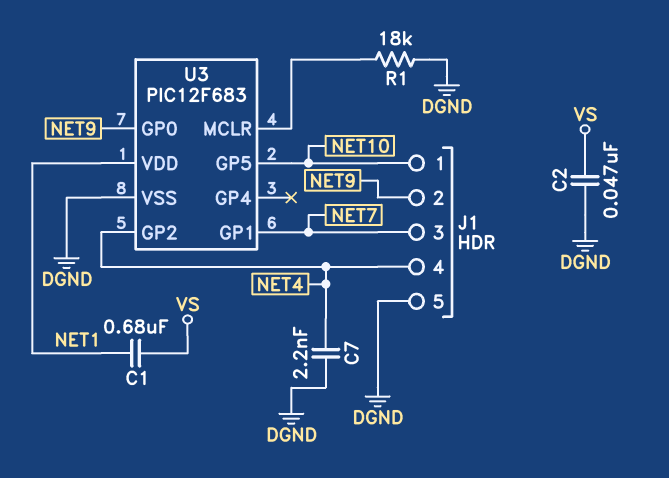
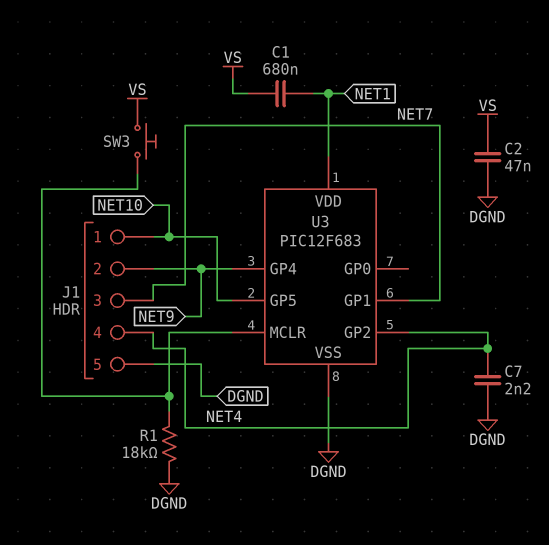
SW3: none -> button (U3/MCLR, VS)
U3 pin GP0: NET9 -> none
U3 pin GP4: none -> NET9

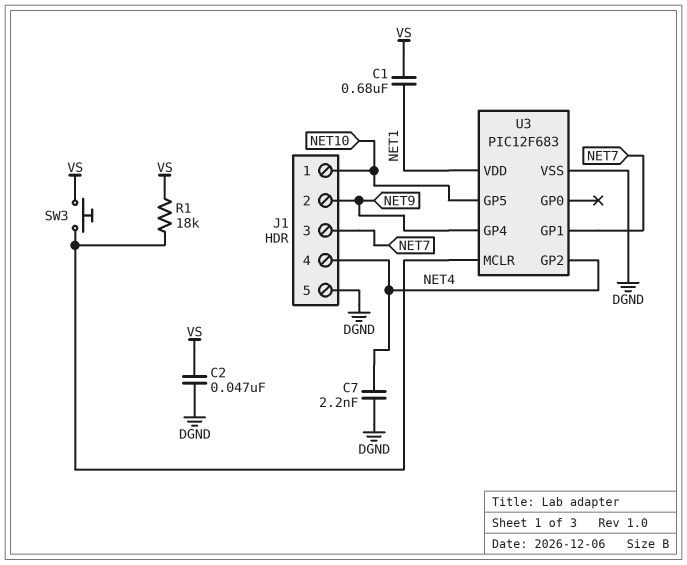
R1: 18k (DGND, U3/MCLR) -> 18k (U3/MCLR, VS)

